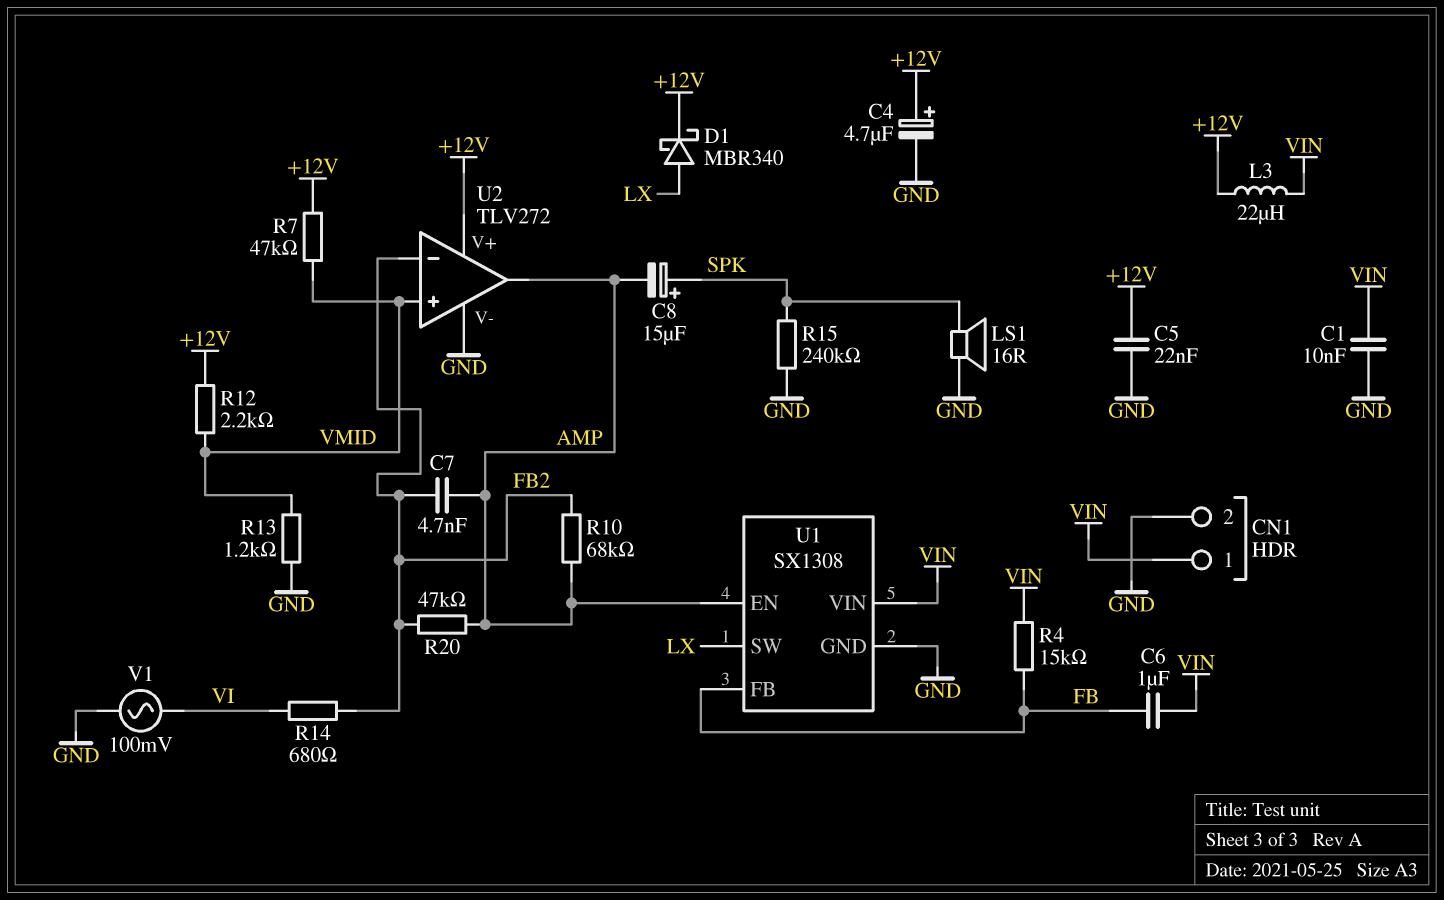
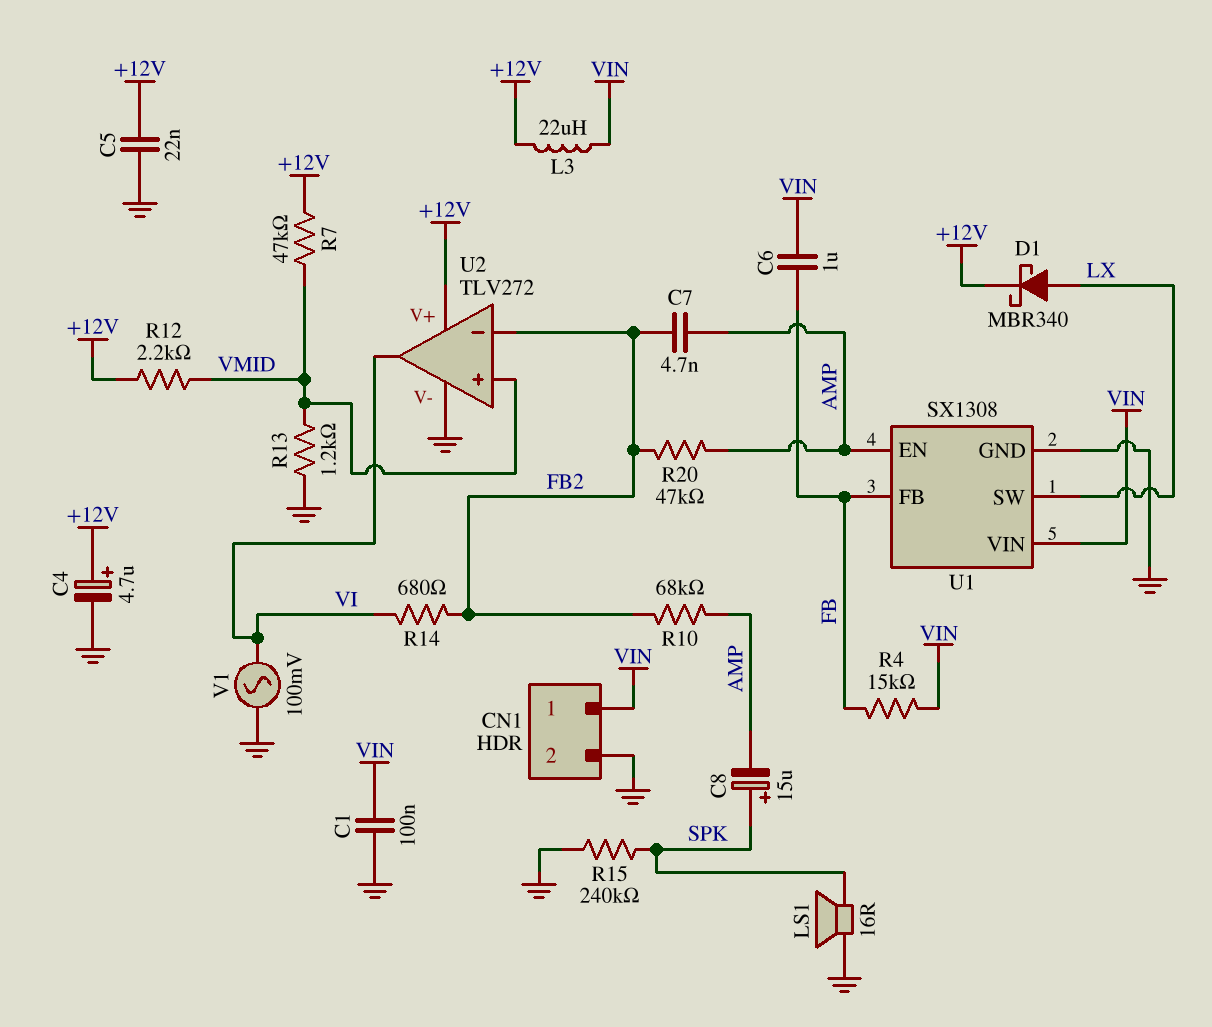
C1: 10nF (GND, VIN) -> 100nF (GND, VIN)
U2 pin out: AMP -> VI

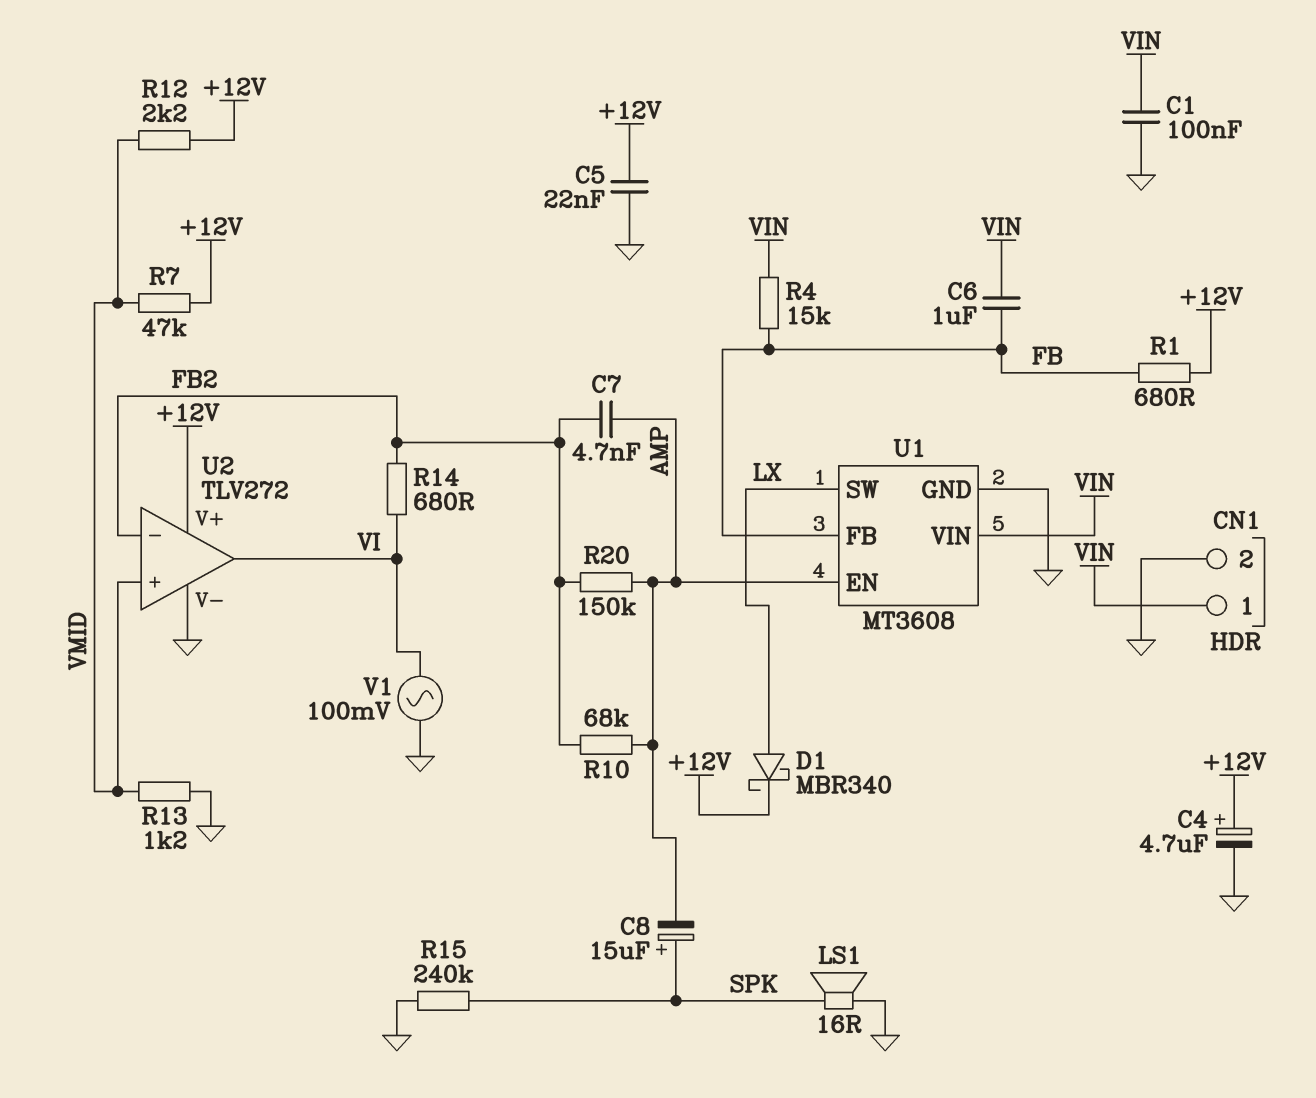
L3: 22uH (+12V, VIN) -> none
R1: none -> 680 (+12V, FB)
R20: 47k (AMP, FB2) -> 150k (AMP, FB2)
U1: SX1308 -> MT3608

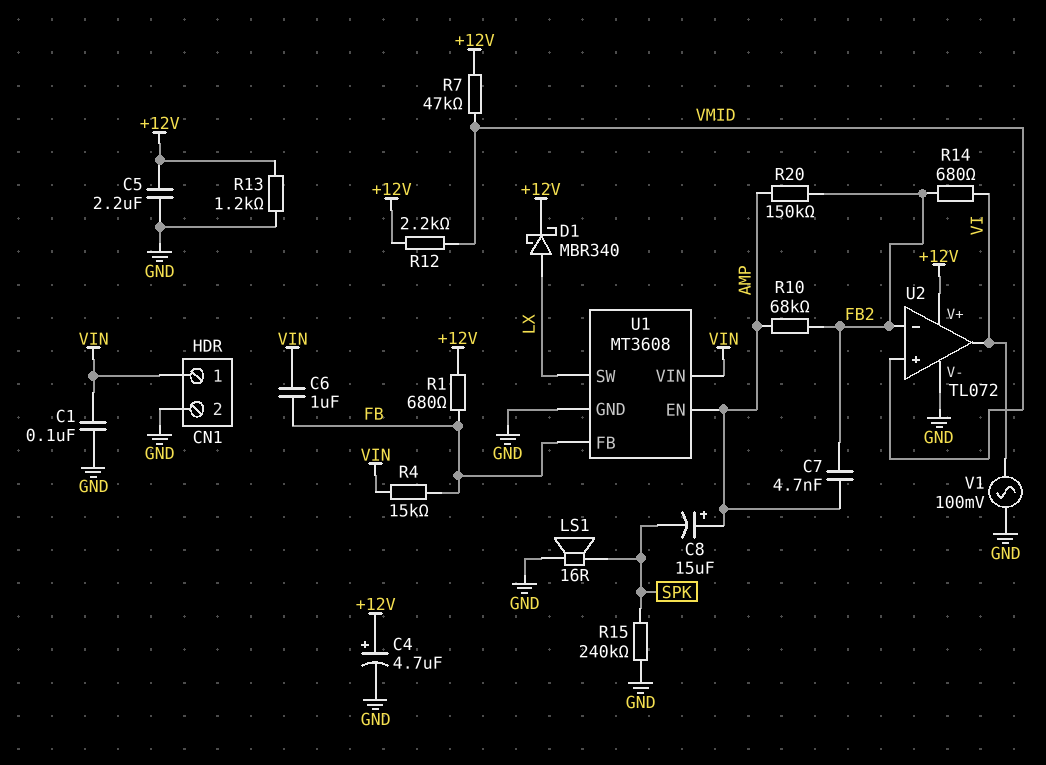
C5: 22nF (+12V, GND) -> 2.2uF (+12V, GND)
C8: 15uF (plus SPK, minus AMP) -> 15uF (plus AMP, minus SPK)
R13: 1.2k (GND, VMID) -> 1.2k (+12V, GND)
U2: TLV272 -> TL072

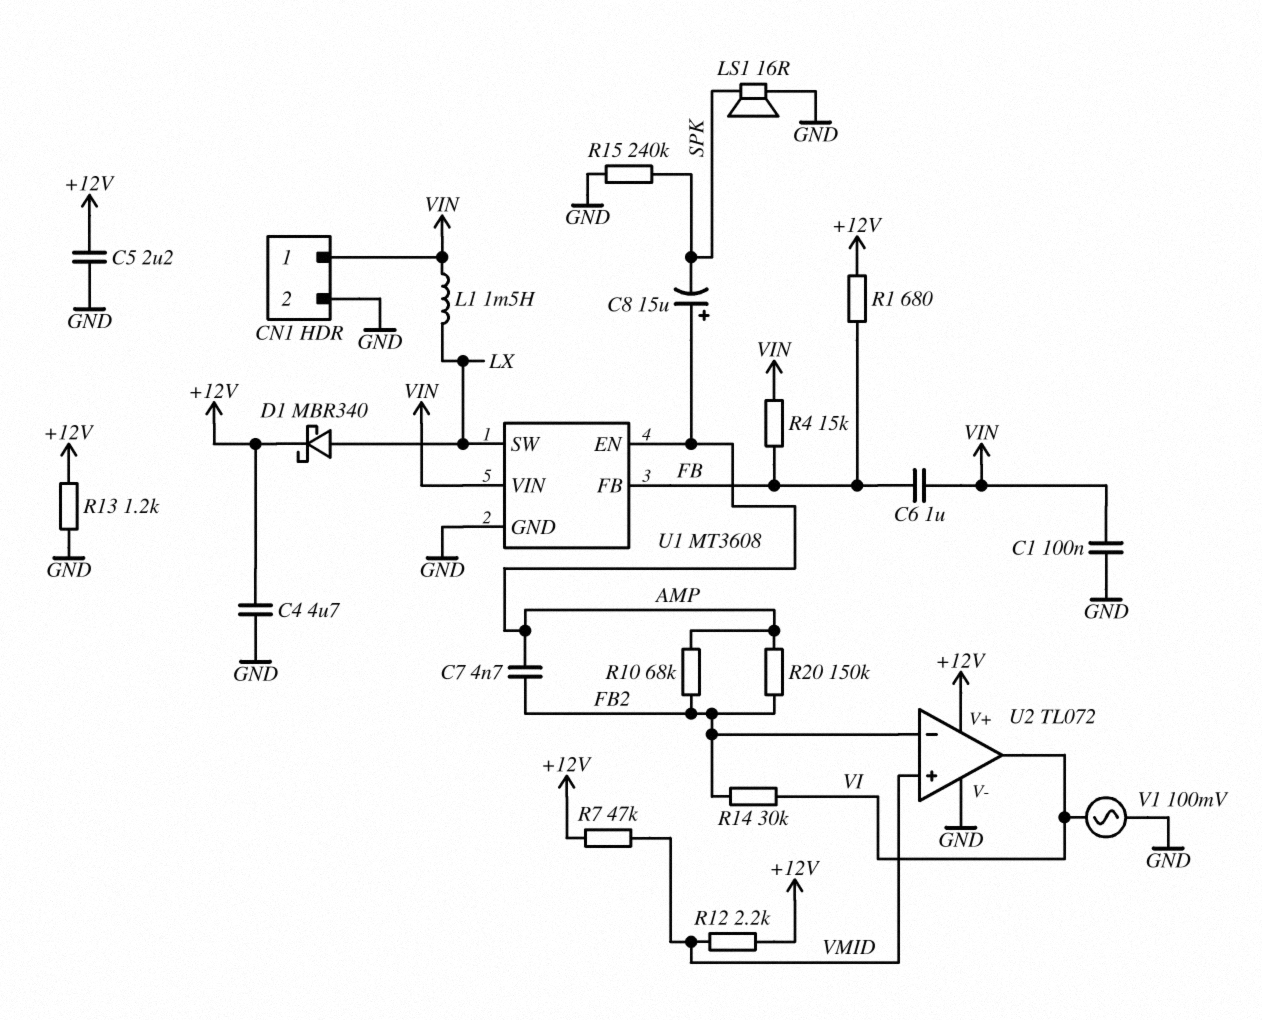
C4: 4.7uF (plus +12V, minus GND) -> 4.7uF (+12V, GND)
L1: none -> 1.5mH (LX, VIN)
R14: 680 (FB2, VI) -> 30k (FB2, VI)

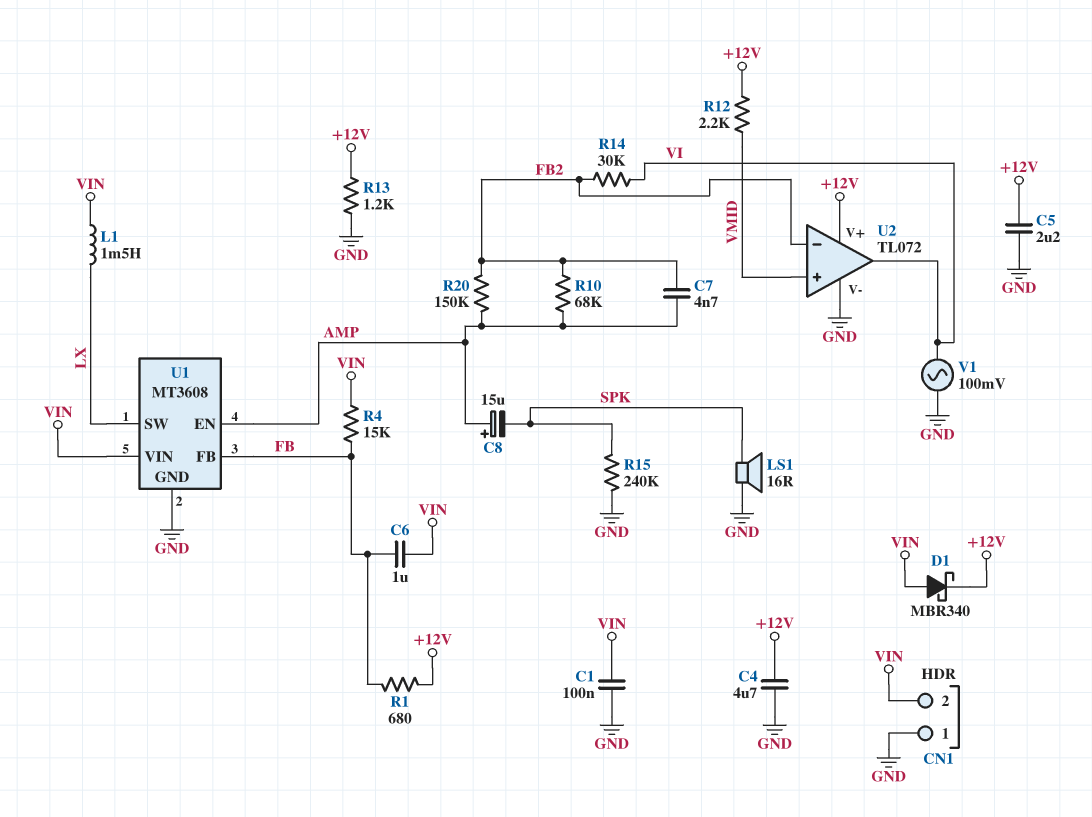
CN1 pin 1: VIN -> GND
CN1 pin 2: GND -> VIN
D1: schottky MBR340 (A LX, K +12V) -> schottky MBR340 (A VIN, K +12V)
R7: 47k (+12V, VMID) -> none

